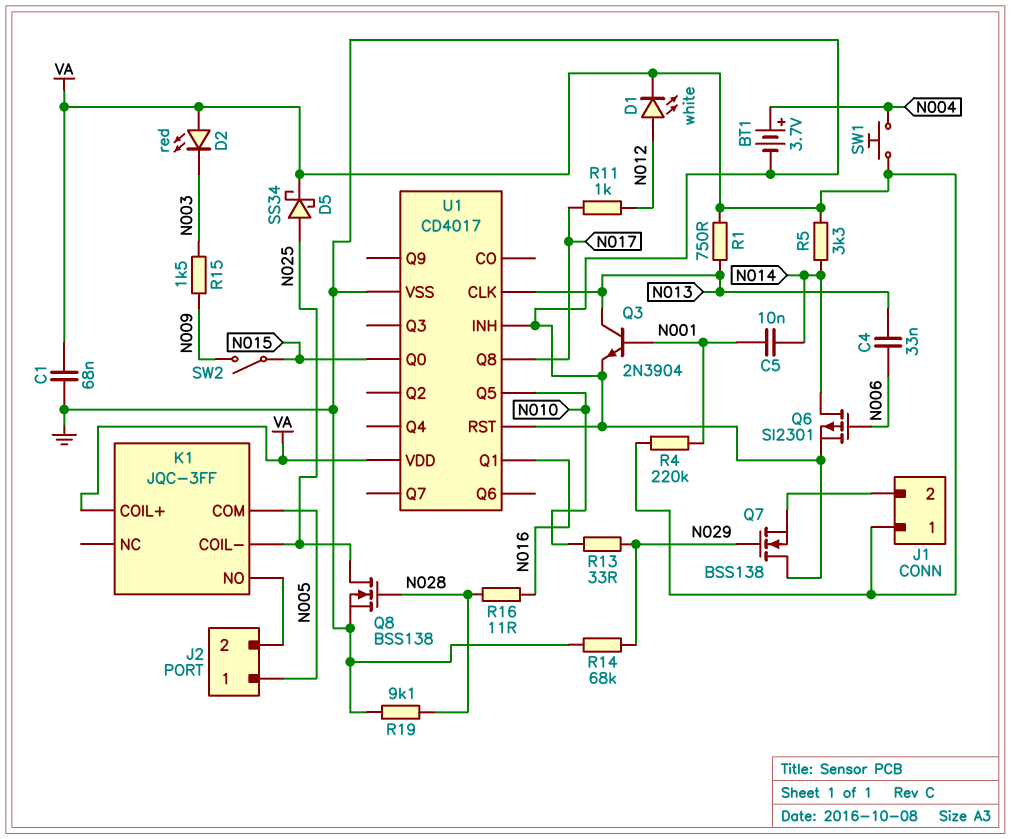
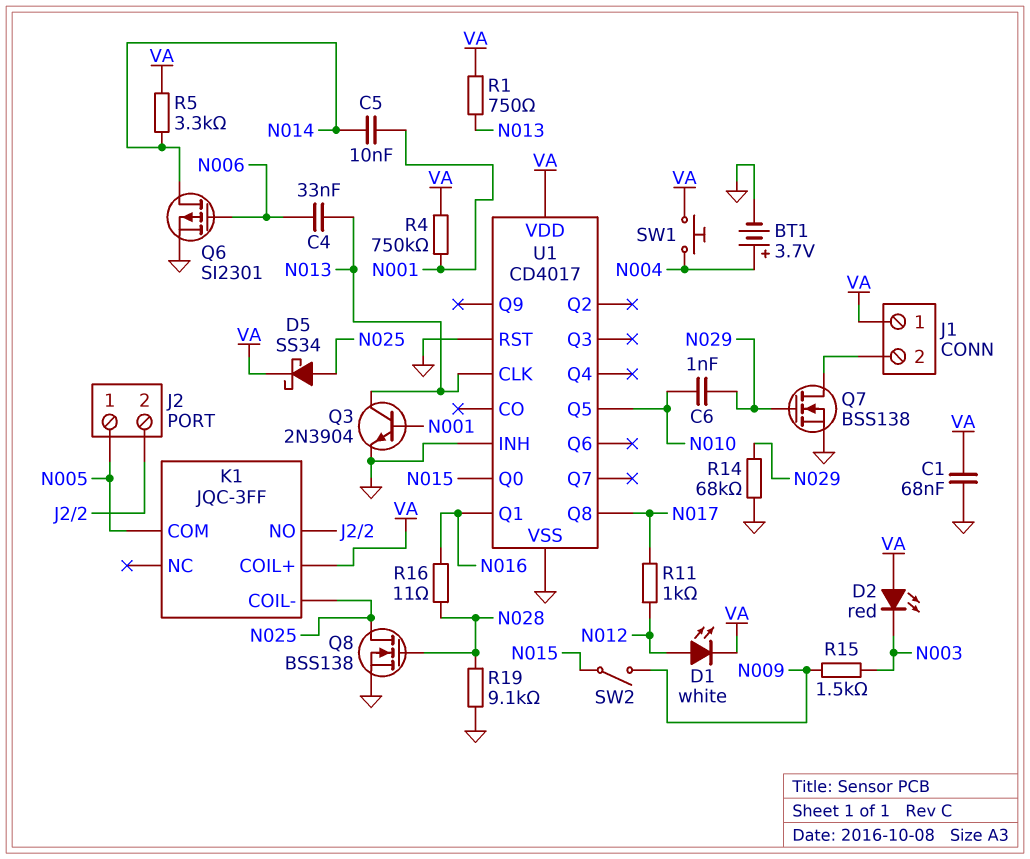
C6: none -> 1nF (N010, N029)
Q7: NMOS BSS138 (G N029, D GND, S J1/2) -> NMOS BSS138 (G N029, D J1/2, S GND)
R4: 220k (N001, VA) -> 750k (N001, VA)
R13: 33 (N010, N029) -> none

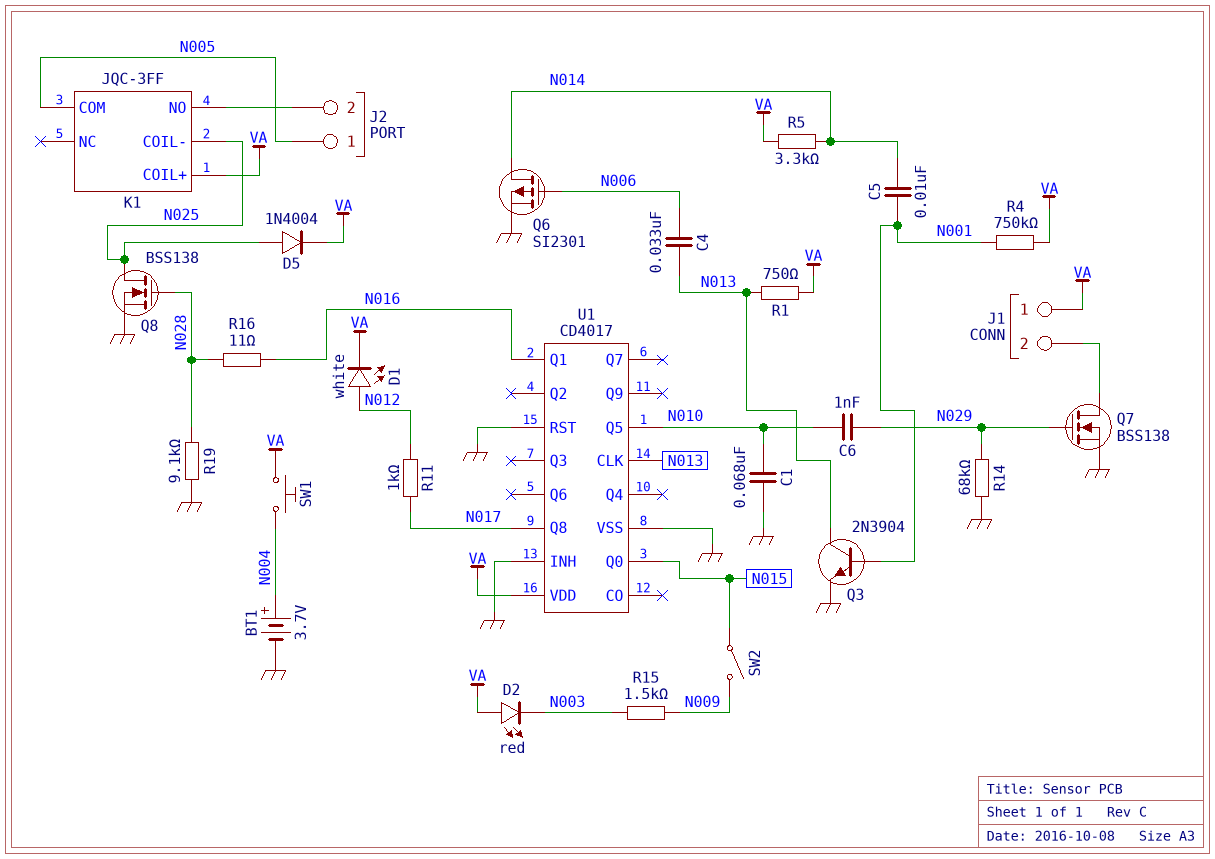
C1: 68nF (GND, VA) -> 68nF (GND, N010)
D5: schottky SS34 (A N025, K VA) -> diode 1N4004 (A N025, K VA)

